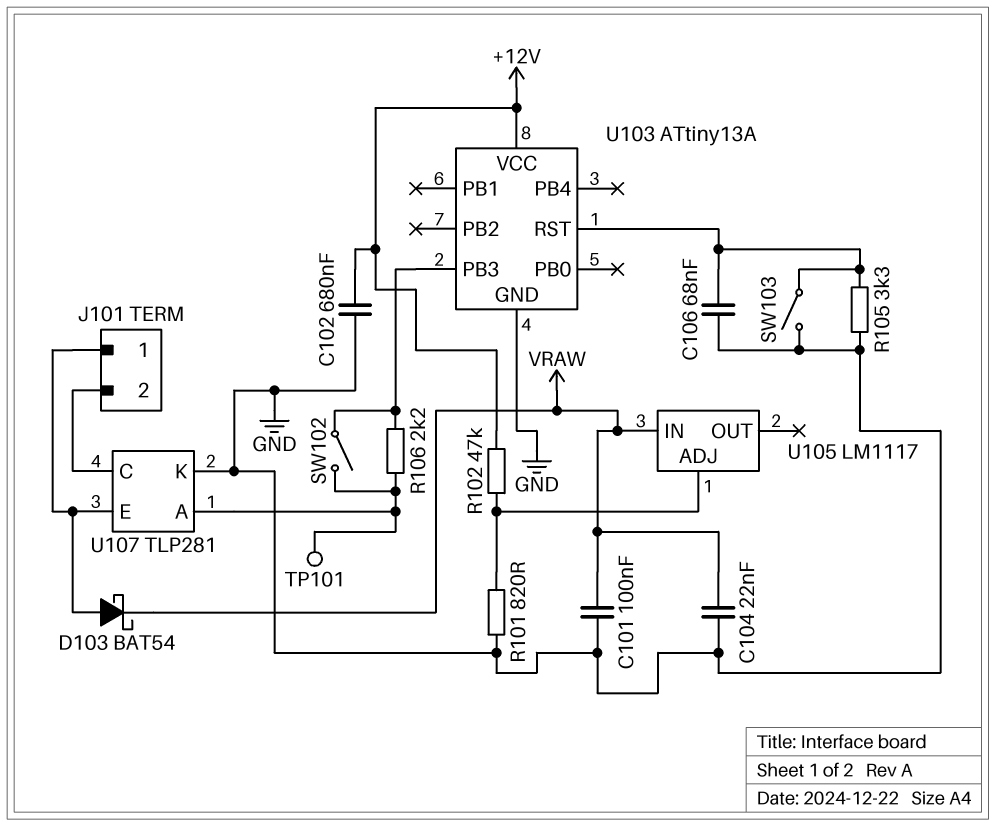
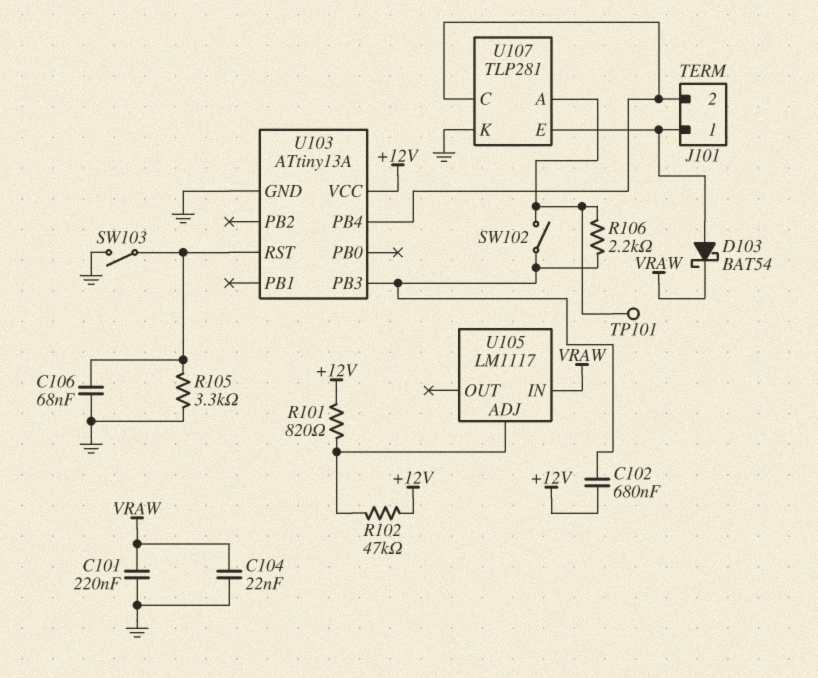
C101: 100nF (GND, VRAW) -> 220nF (GND, VRAW)
C102: 680nF (+12V, GND) -> 680nF (+12V, U103/PB3)
R101: 820 (GND, U105/ADJ) -> 820 (+12V, U105/ADJ)
U103 pin PB4: none -> J101/2

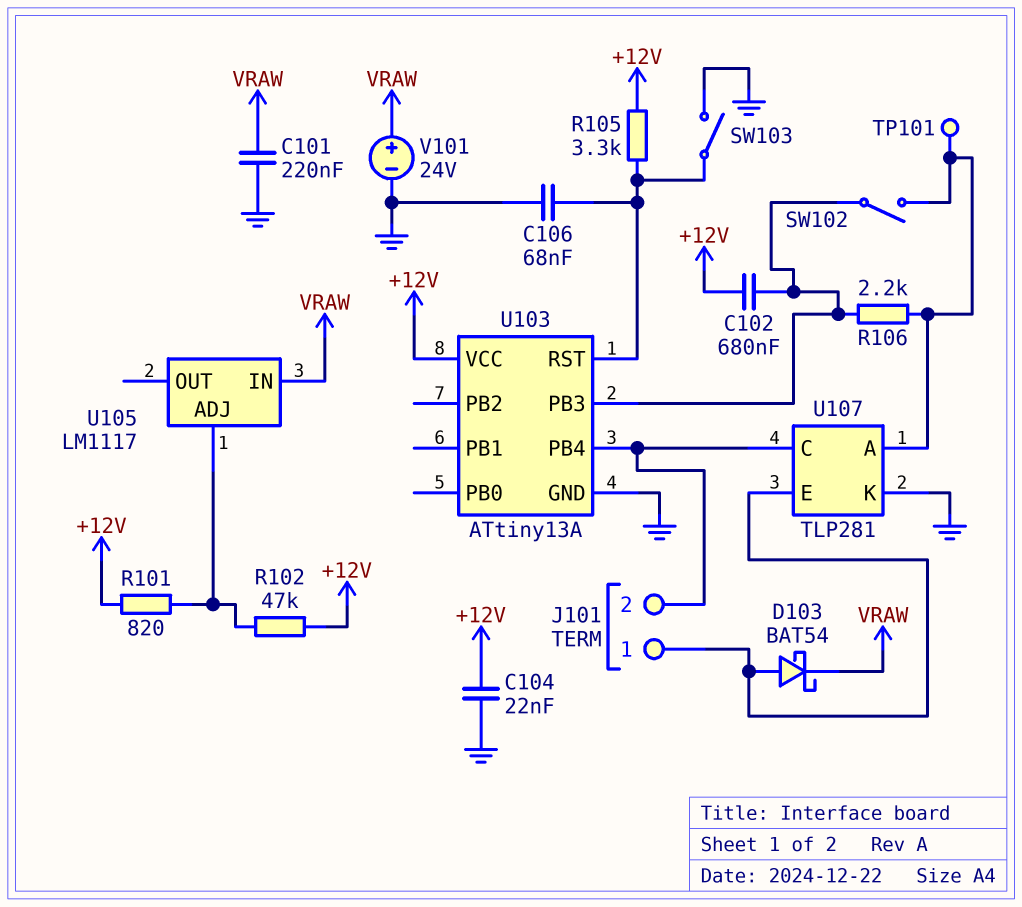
C104: 22nF (GND, VRAW) -> 22nF (+12V, GND)
R105: 3.3k (GND, U103/RST) -> 3.3k (+12V, U103/RST)
V101: none -> 24V (plus VRAW, minus GND)

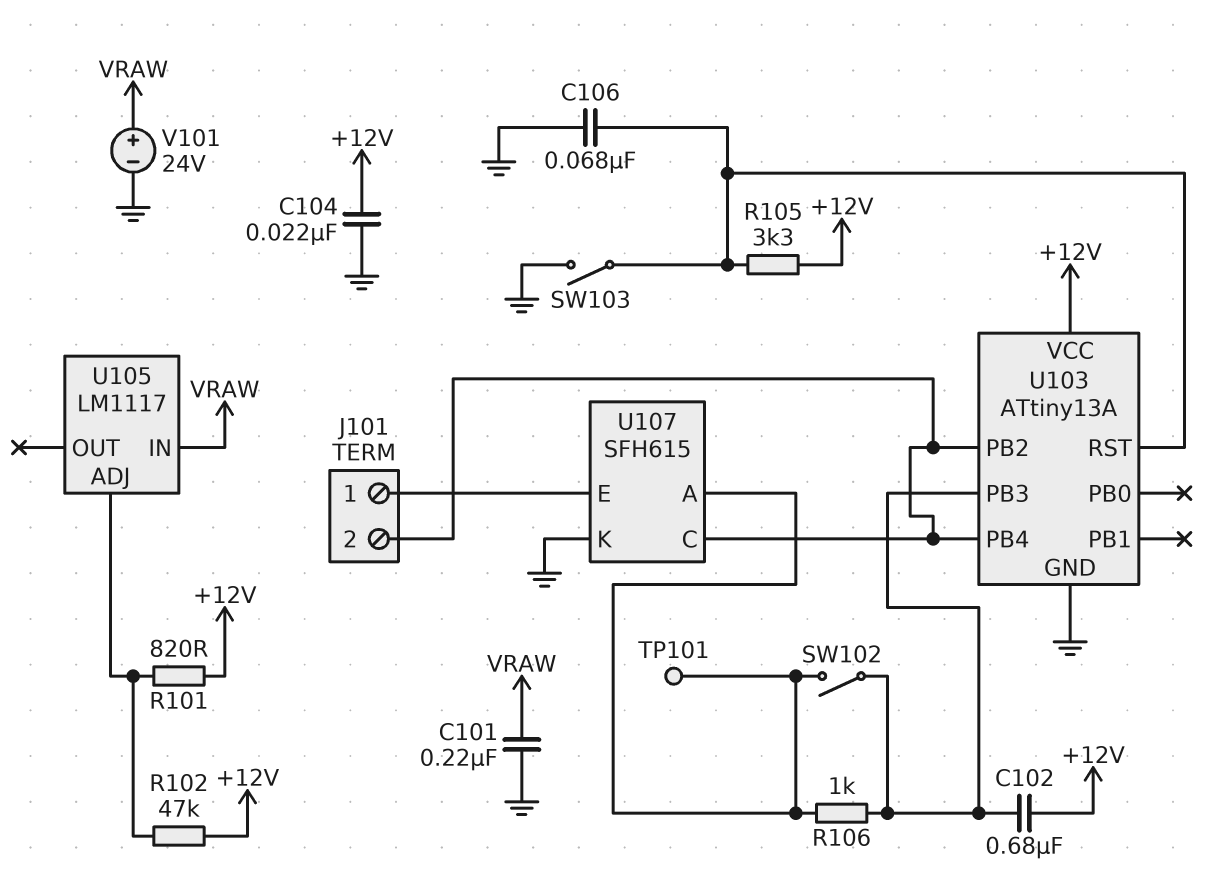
D103: schottky BAT54 (A J101/1, K VRAW) -> none
R106: 2.2k (U103/PB3, U107/A) -> 1k (U103/PB3, U107/A)
U103 pin PB2: none -> J101/2
U107: TLP281 -> SFH615

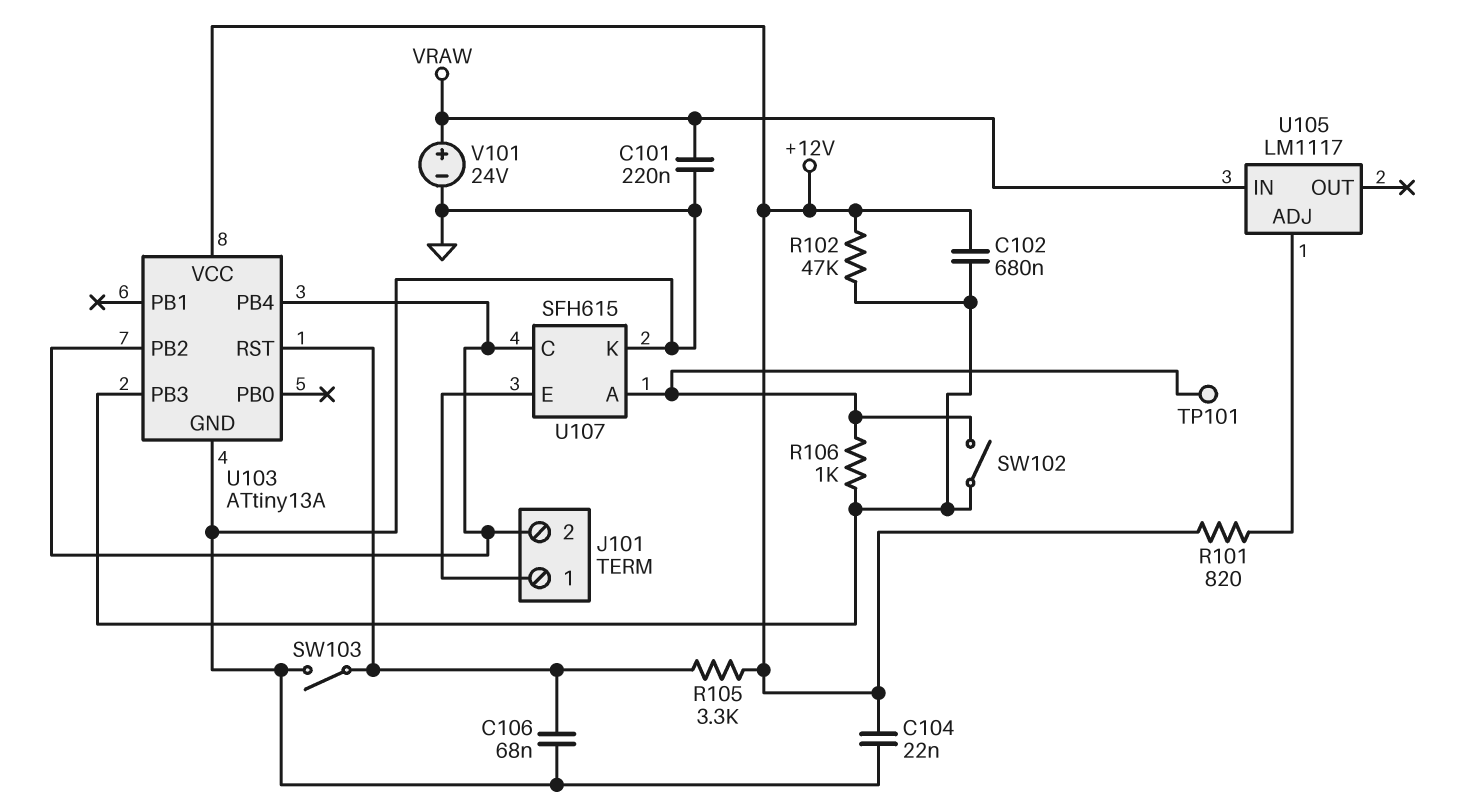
R102: 47k (+12V, U105/ADJ) -> 47k (+12V, U103/PB3)

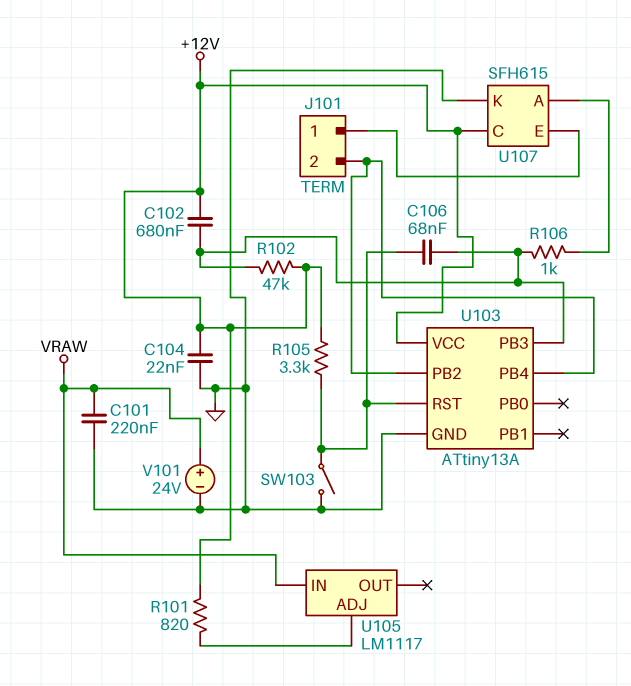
C106: 68nF (GND, U103/RST) -> 68nF (U103/PB3, U103/RST)
SW102: switch (U103/PB3, U107/A) -> none
TP101: test point (U107/A) -> none
U107 pin C: J101/2 -> +12V

